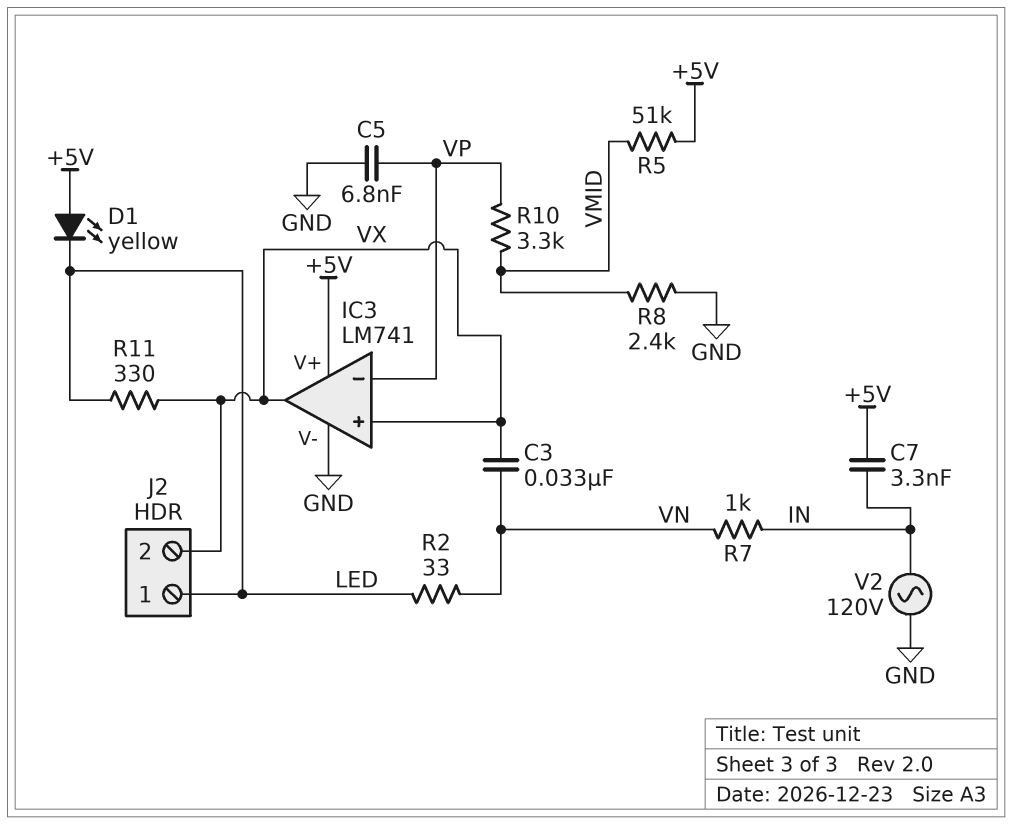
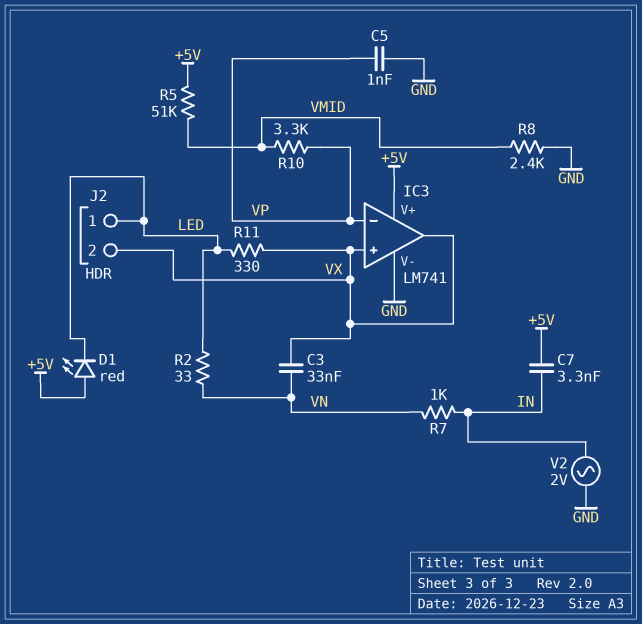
C5: 6.8nF (GND, VP) -> 1nF (GND, VP)
D1: LED yellow (A +5V, K LED) -> LED red (A +5V, K LED)
V2: AC 120V (GND, IN) -> AC 2V (GND, IN)

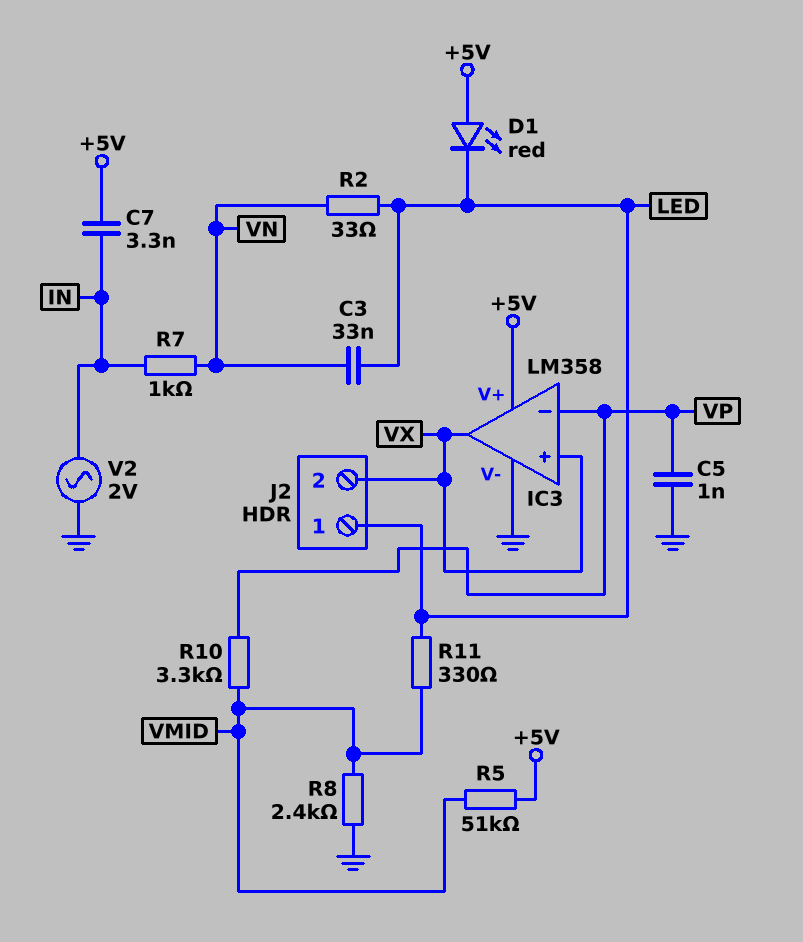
C3: 33nF (VN, VX) -> 33nF (LED, VN)
IC3: LM741 -> LM358
R11: 330 (LED, VX) -> 330 (LED, VMID)

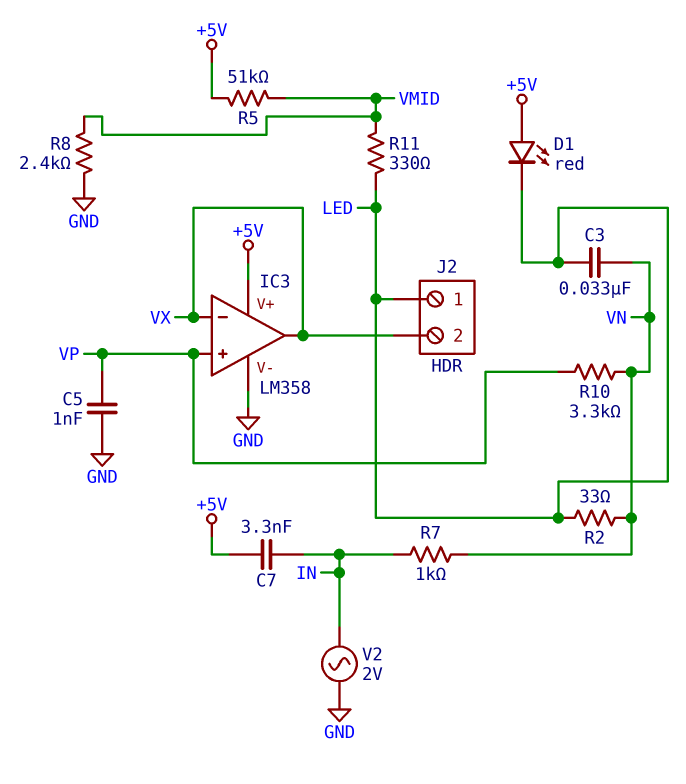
IC3 pin in+: VX -> VP
IC3 pin in-: VP -> VX
R10: 3.3k (VMID, VP) -> 3.3k (VN, VP)

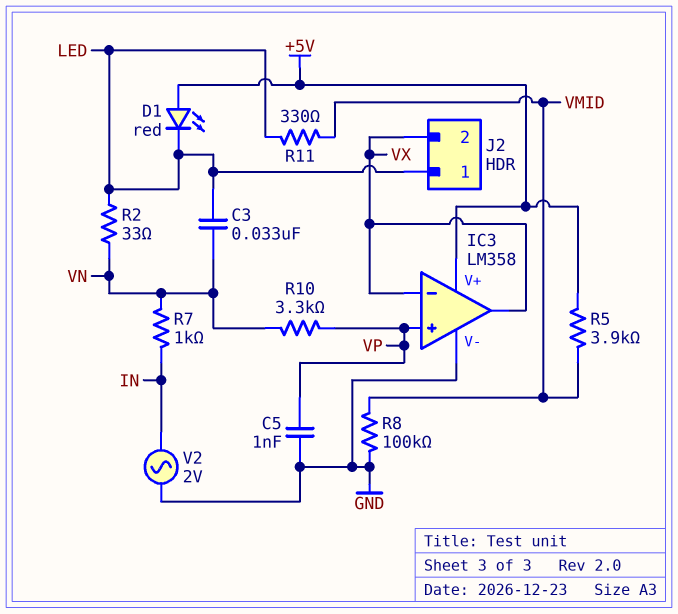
C7: 3.3nF (+5V, IN) -> none
R5: 51k (+5V, VMID) -> 3.9k (+5V, VMID)
R8: 2.4k (GND, VMID) -> 100k (GND, VMID)

